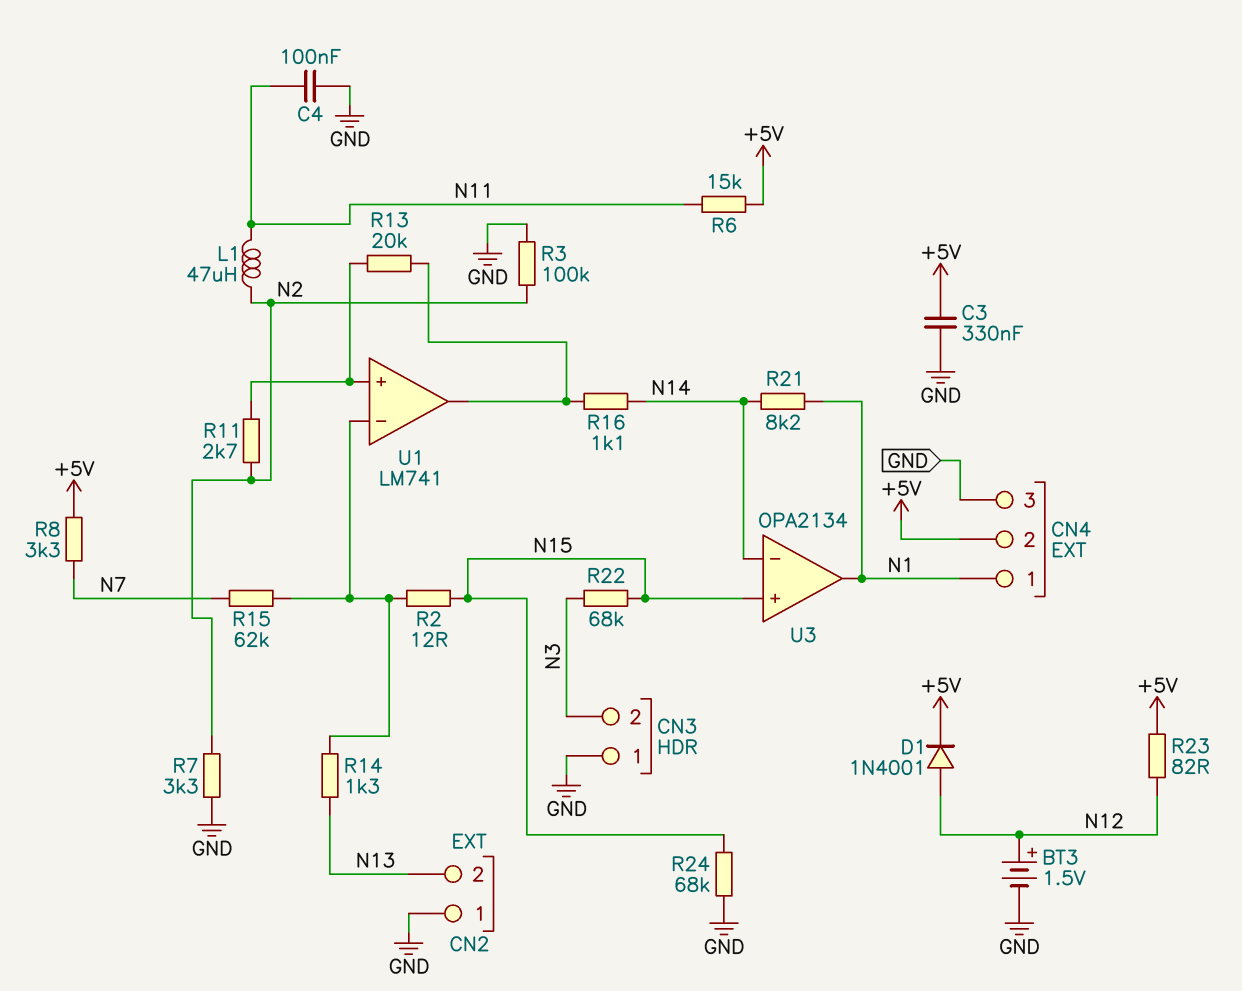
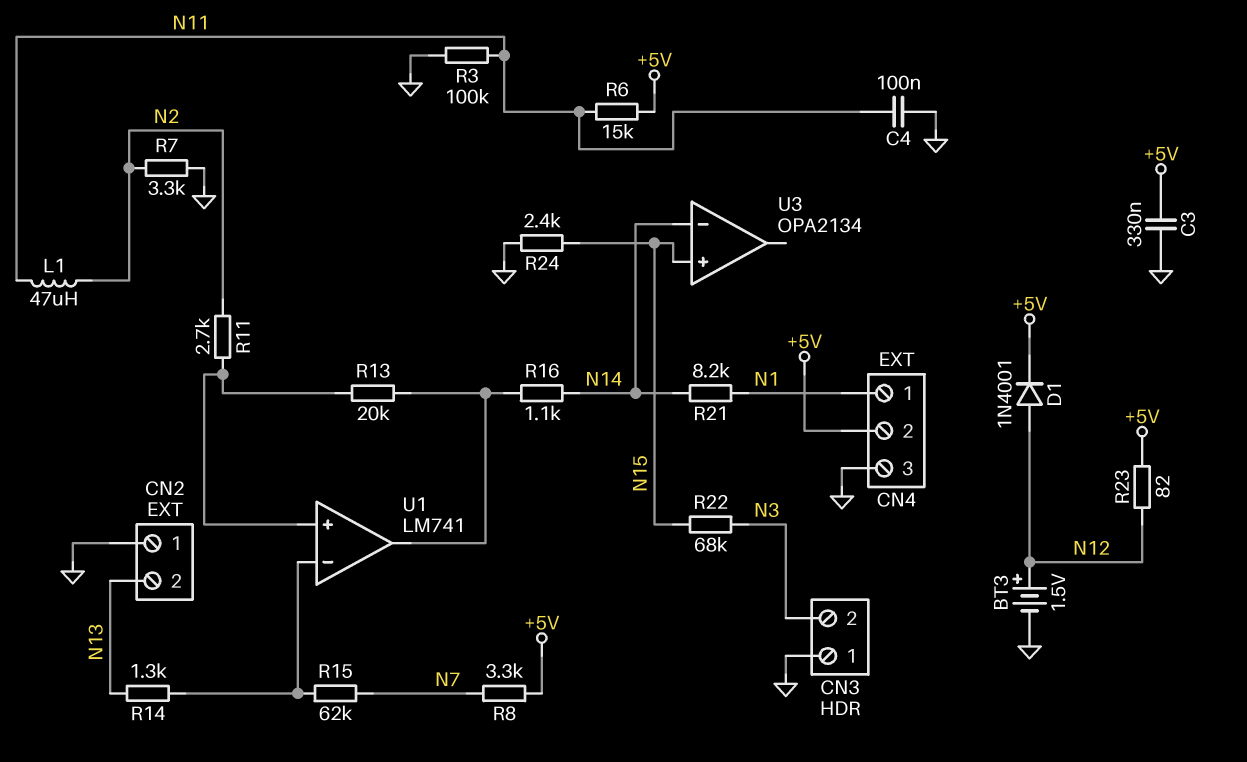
R2: 12 (N15, U1/in-) -> none
R3: 100k (GND, N2) -> 100k (GND, N11)
R24: 68k (GND, N15) -> 2.4k (GND, N15)
U3 pin out: N1 -> none

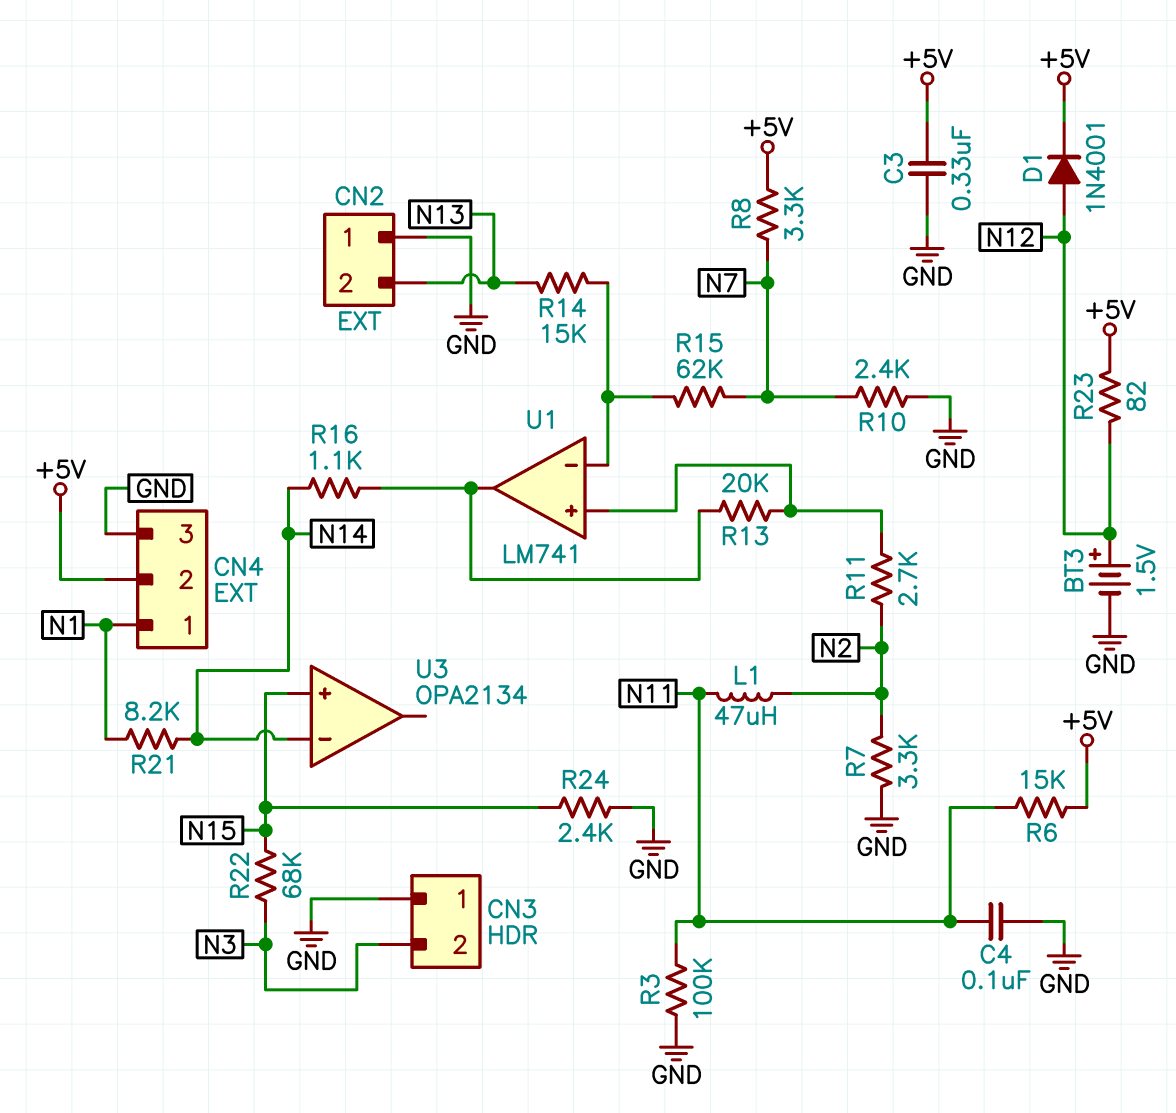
R10: none -> 2.4k (GND, N7)
R14: 1.3k (N13, U1/in-) -> 15k (N13, U1/in-)

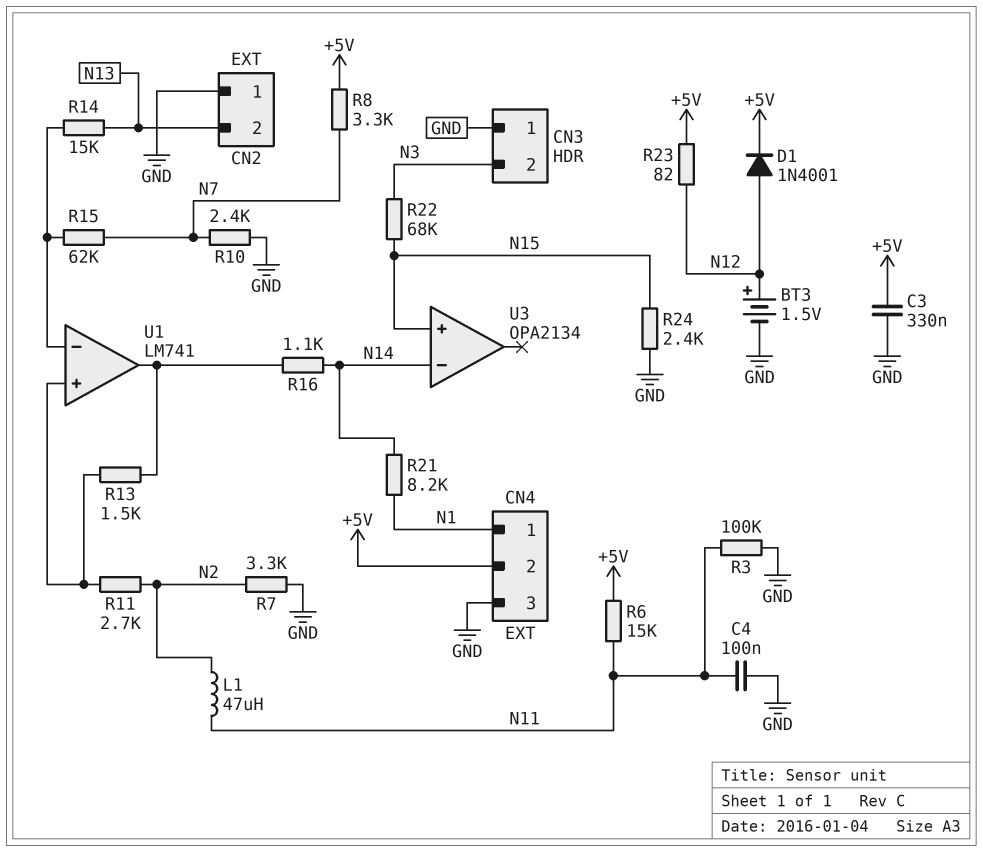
R13: 20k (U1/in+, U1/out) -> 1.5k (U1/in+, U1/out)

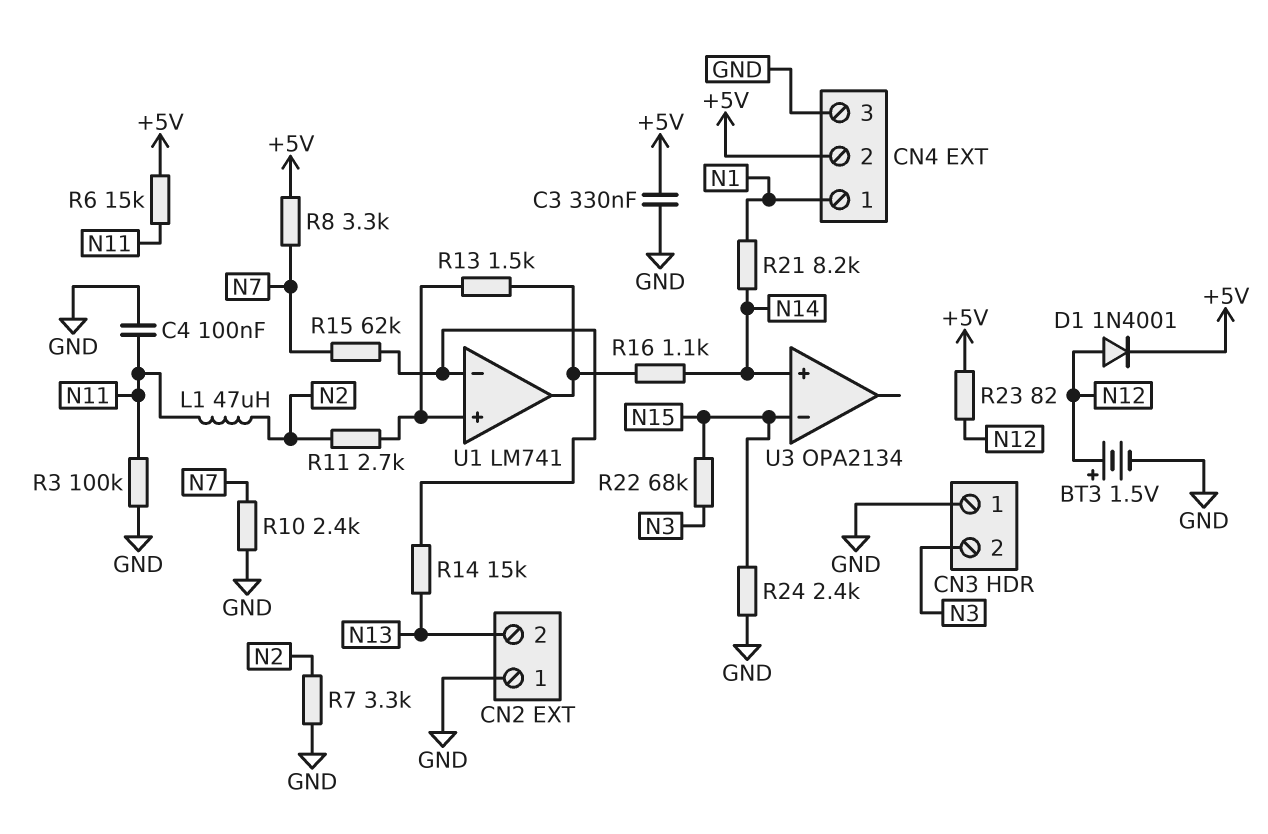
U3 pin in+: N15 -> N14
U3 pin in-: N14 -> N15

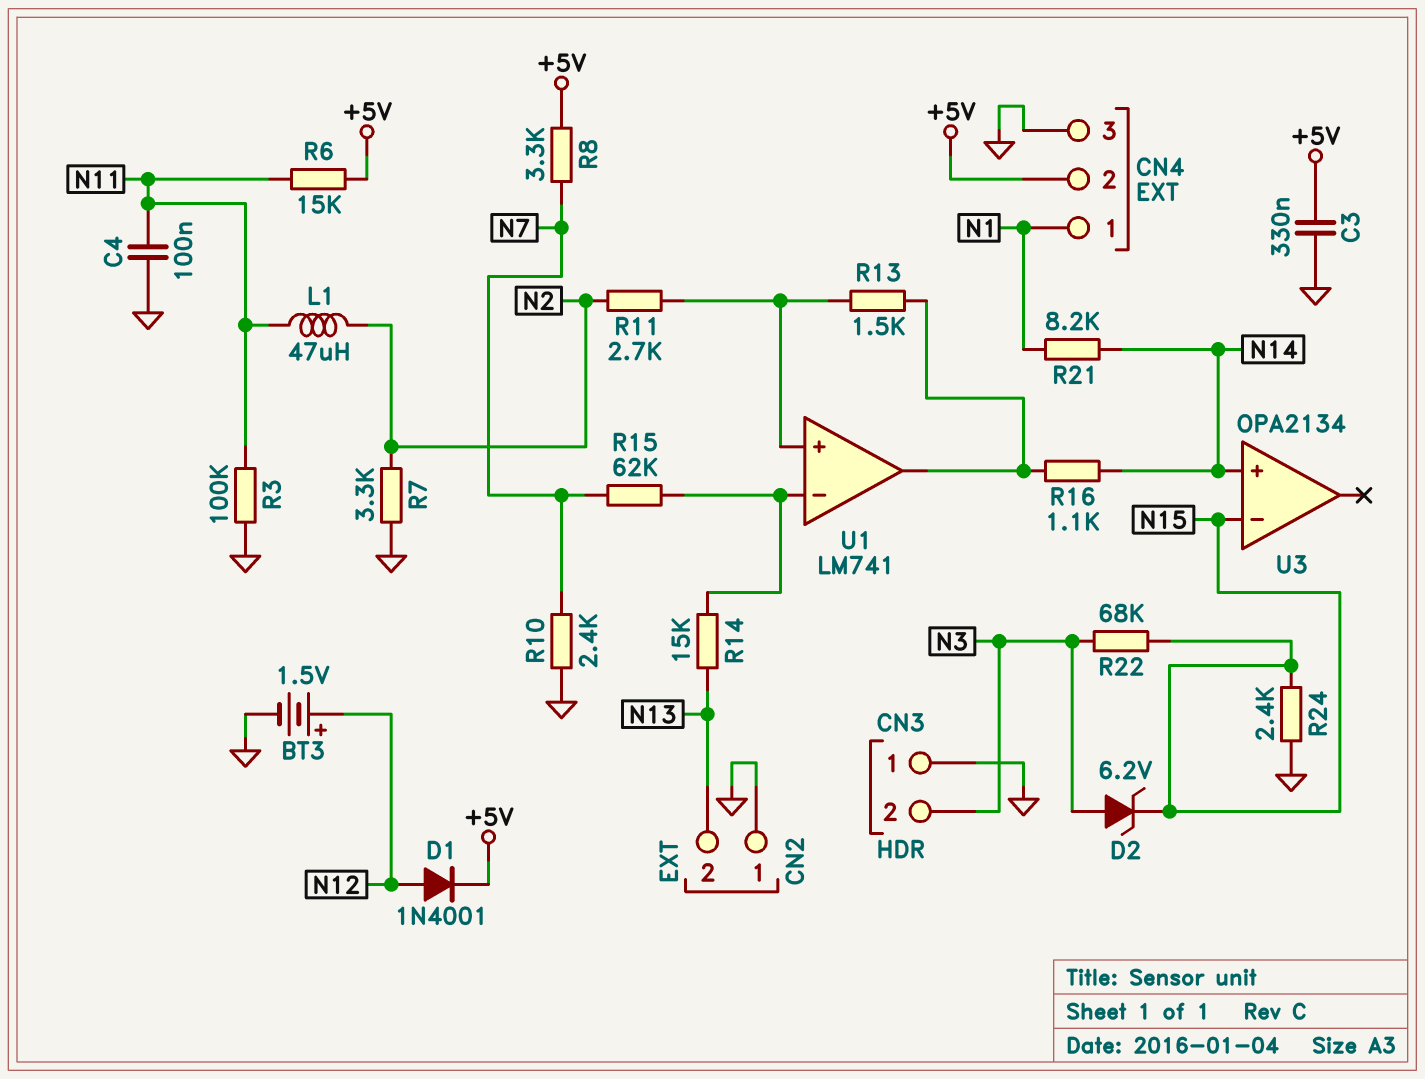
D2: none -> zener 6.2V (A N3, K N15)
R23: 82 (+5V, N12) -> none

